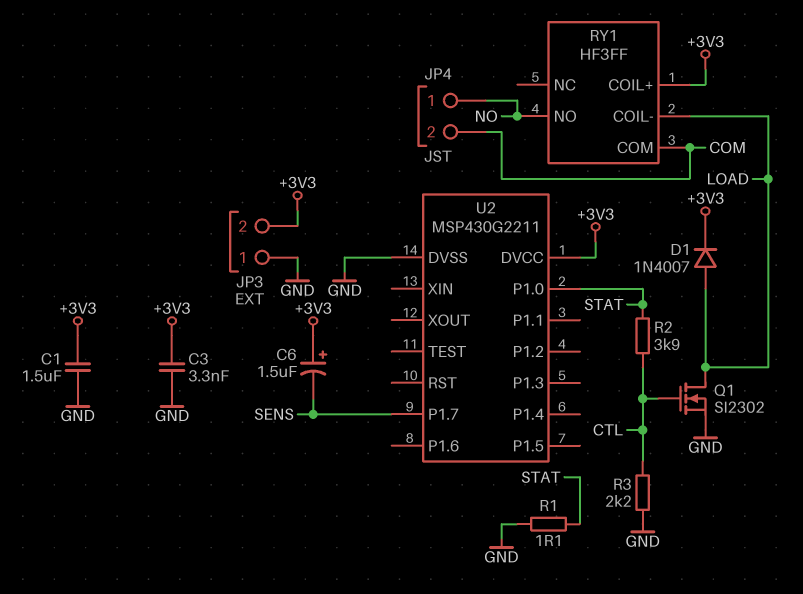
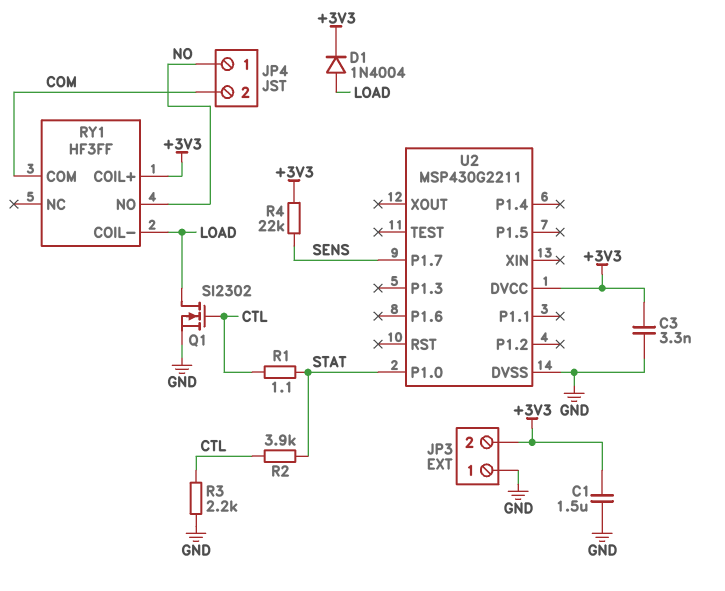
C6: 1.5uF (plus +3V3, minus SENS) -> none
D1: diode 1N4007 (A LOAD, K +3V3) -> diode 1N4004 (A LOAD, K +3V3)
R1: 1.1 (GND, STAT) -> 1.1 (CTL, STAT)
R4: none -> 22k (+3V3, SENS)

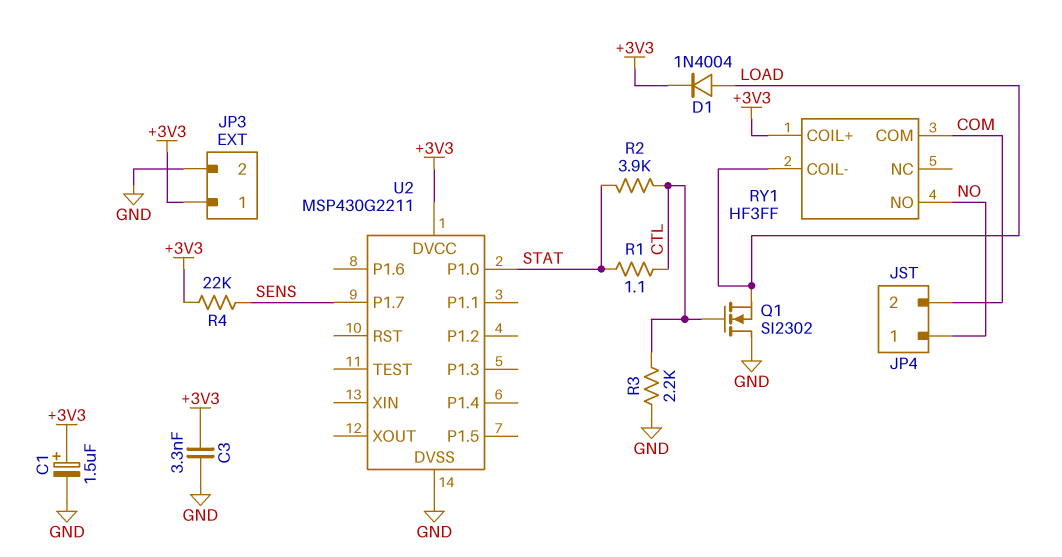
C1: 1.5uF (+3V3, GND) -> 1.5uF (plus +3V3, minus GND)
JP3 pin 1: GND -> +3V3
JP3 pin 2: +3V3 -> GND
Q1: NMOS SI2302 (G CTL, D LOAD, S GND) -> NMOS SI2302 (G CTL, D GND, S LOAD)

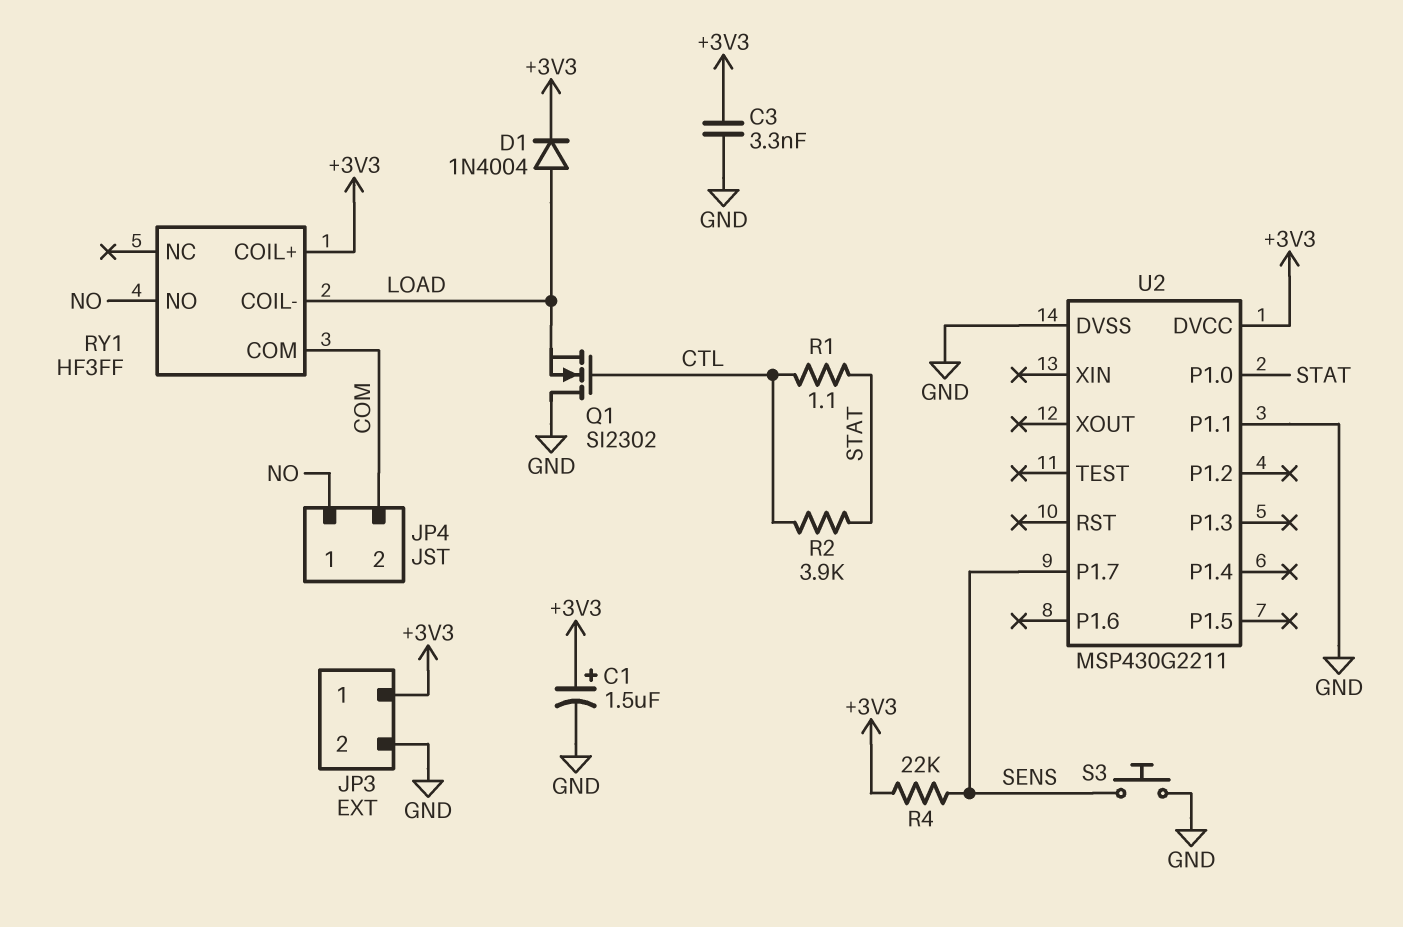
R3: 2.2k (CTL, GND) -> none
S3: none -> button (GND, SENS)
U2 pin P1.1: none -> GND

